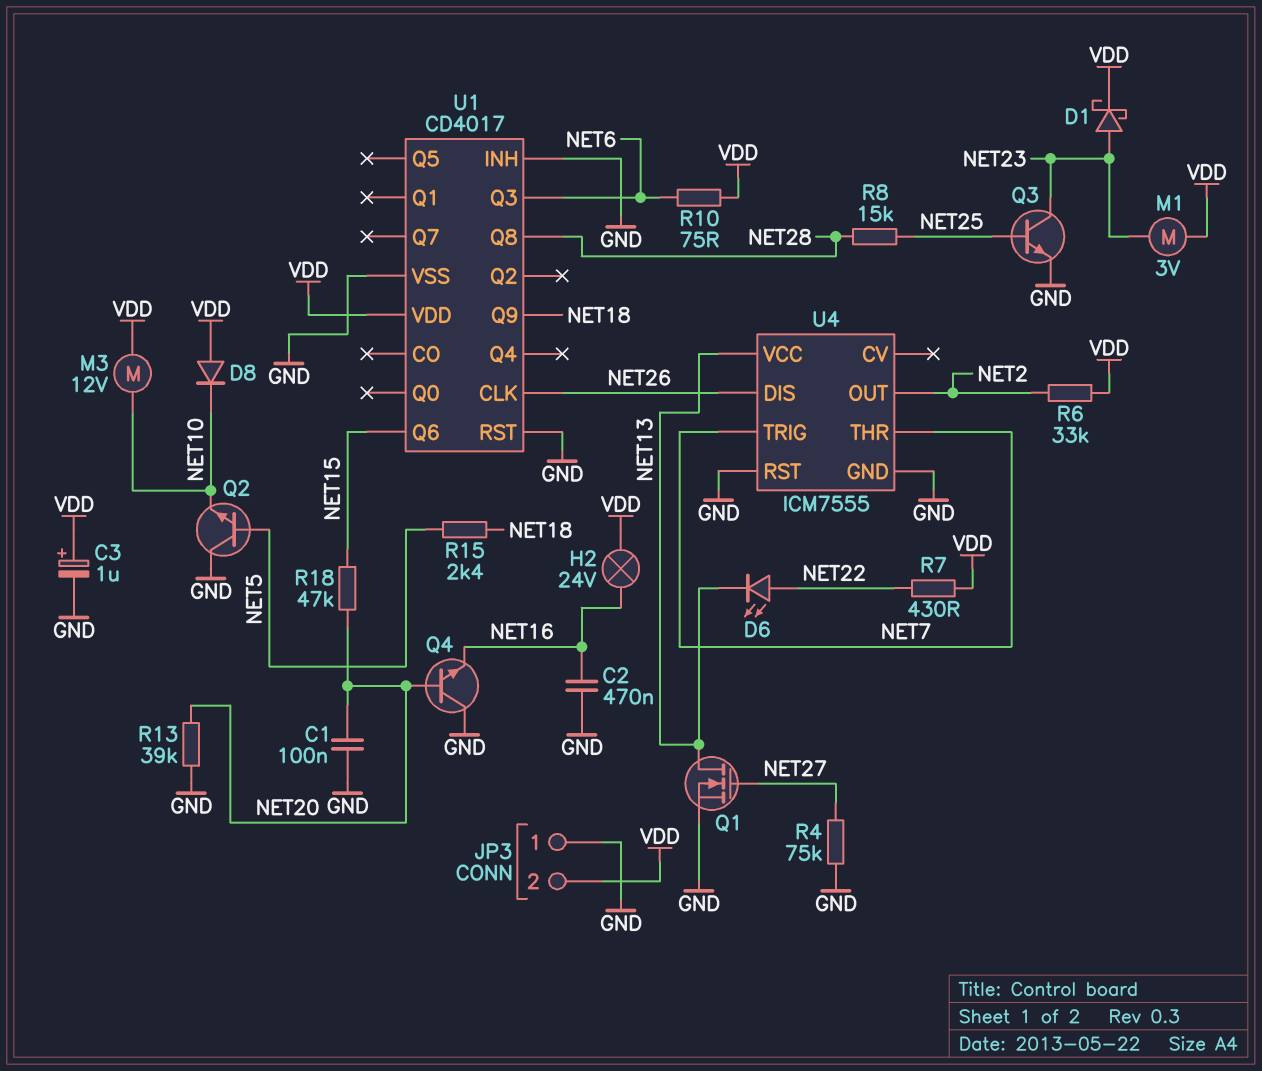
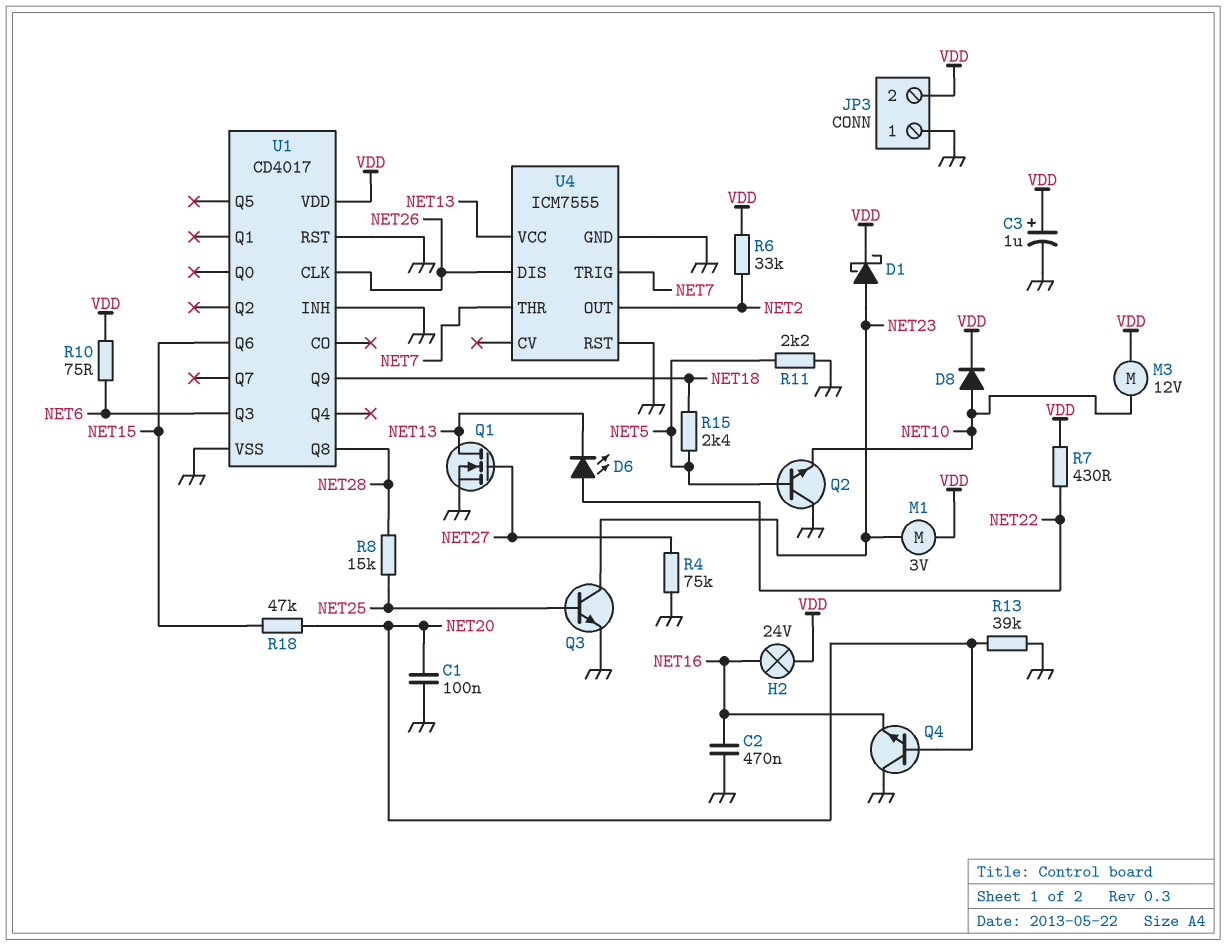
D8: diode (A VDD, K NET10) -> diode (A NET10, K VDD)
R11: none -> 2.2k (GND, NET5)

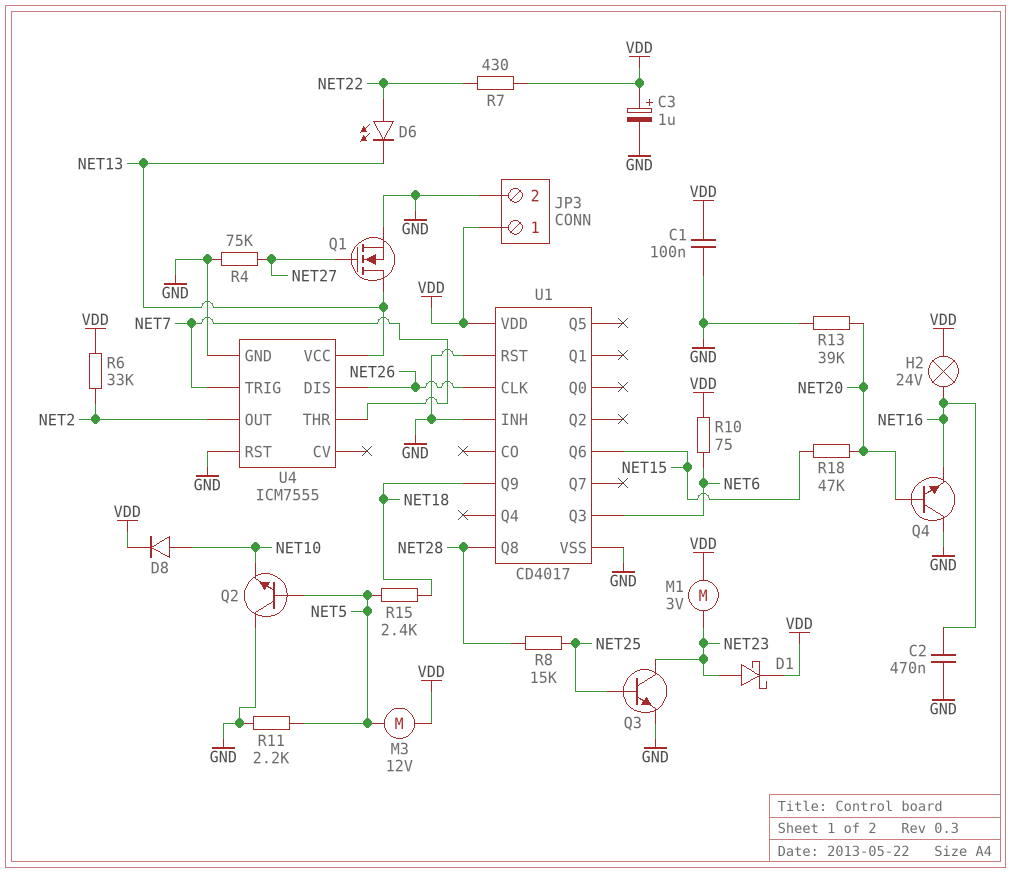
C1: 100nF (GND, NET20) -> 100nF (GND, VDD)
JP3 pin 1: GND -> VDD
JP3 pin 2: VDD -> GND
M3: motor 12V (NET10, VDD) -> motor 12V (NET5, VDD)

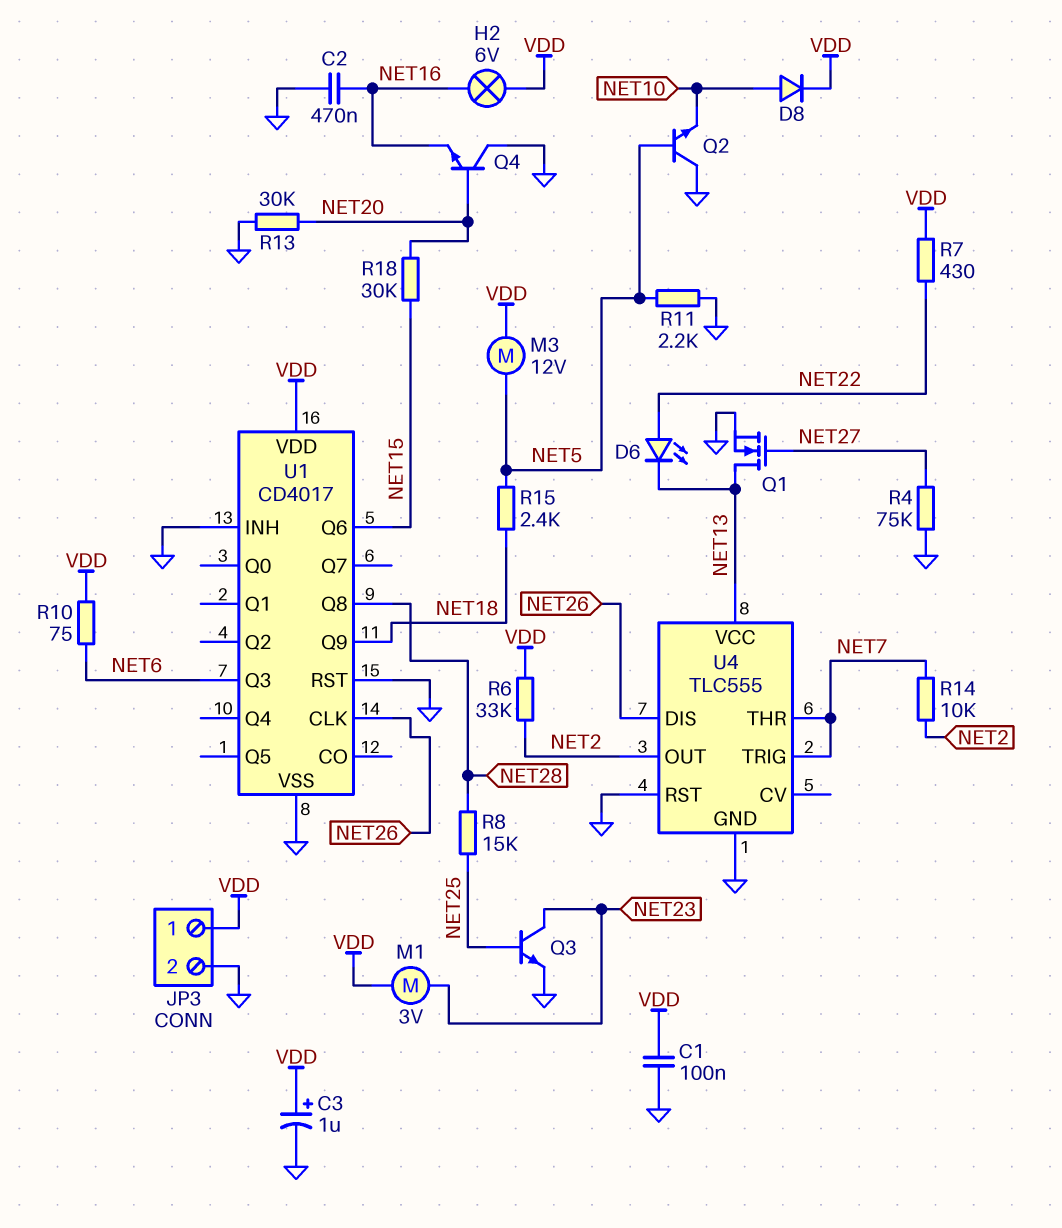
D1: schottky (A NET23, K VDD) -> none
H2: lamp 24V (NET16, VDD) -> lamp 6V (NET16, VDD)
R13: 39k (GND, NET20) -> 30k (GND, NET20)
R14: none -> 10k (NET2, NET7)
R18: 47k (NET15, NET20) -> 30k (NET15, NET20)
U4: ICM7555 -> TLC555

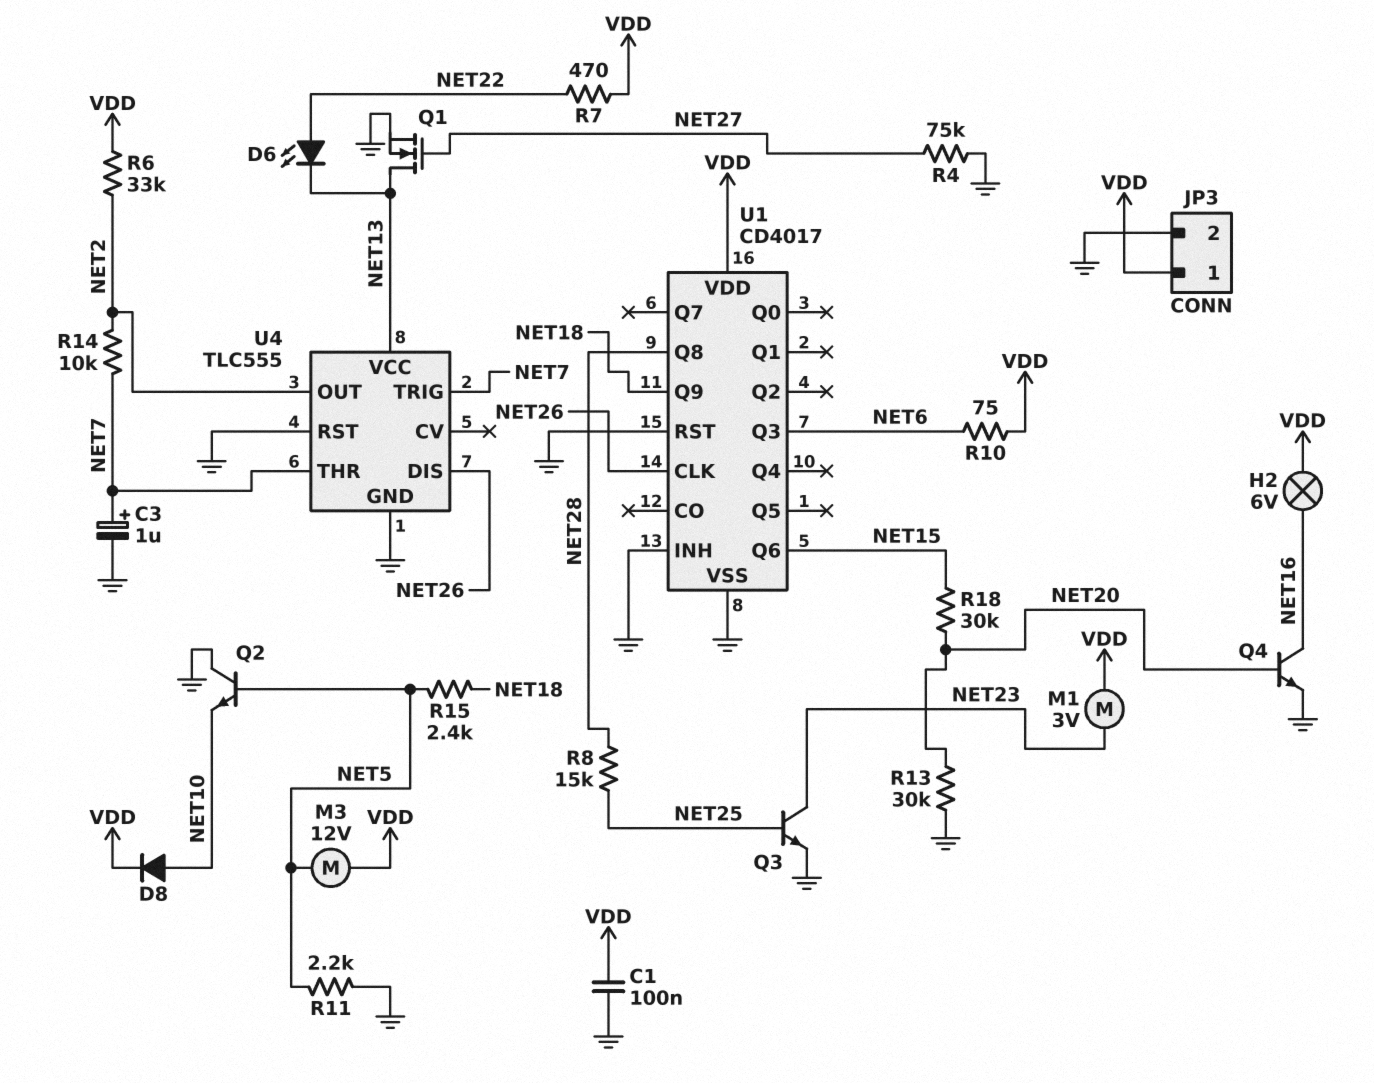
C2: 470nF (GND, NET16) -> none
C3: 1uF (plus VDD, minus GND) -> 1uF (plus NET7, minus GND)
Q4: NPN (B NET20, C GND, E NET16) -> NPN (B NET20, C NET16, E GND)
R7: 430 (NET22, VDD) -> 470 (NET22, VDD)

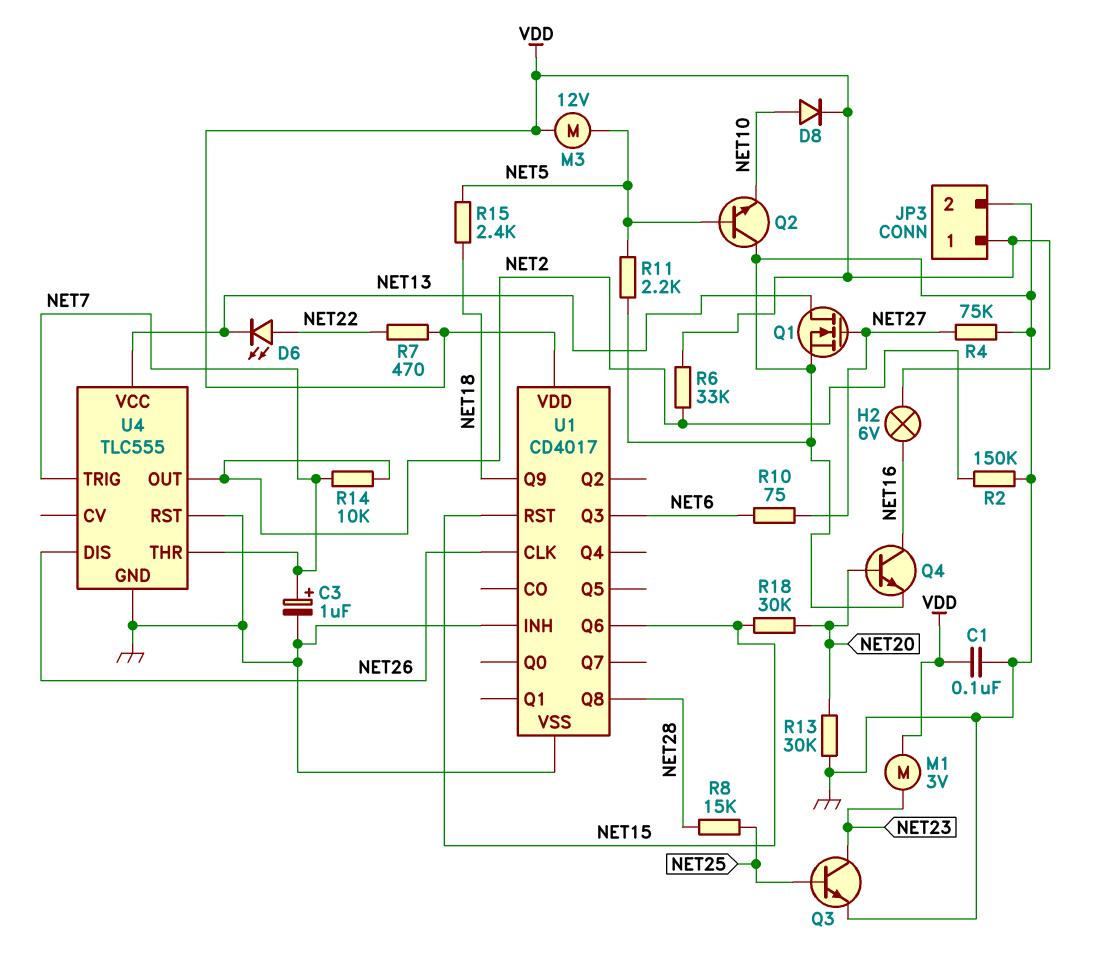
R2: none -> 150k (GND, NET2)
R10: 75 (NET6, VDD) -> 75 (NET6, NET27)
U1 pin RST: GND -> NET15

